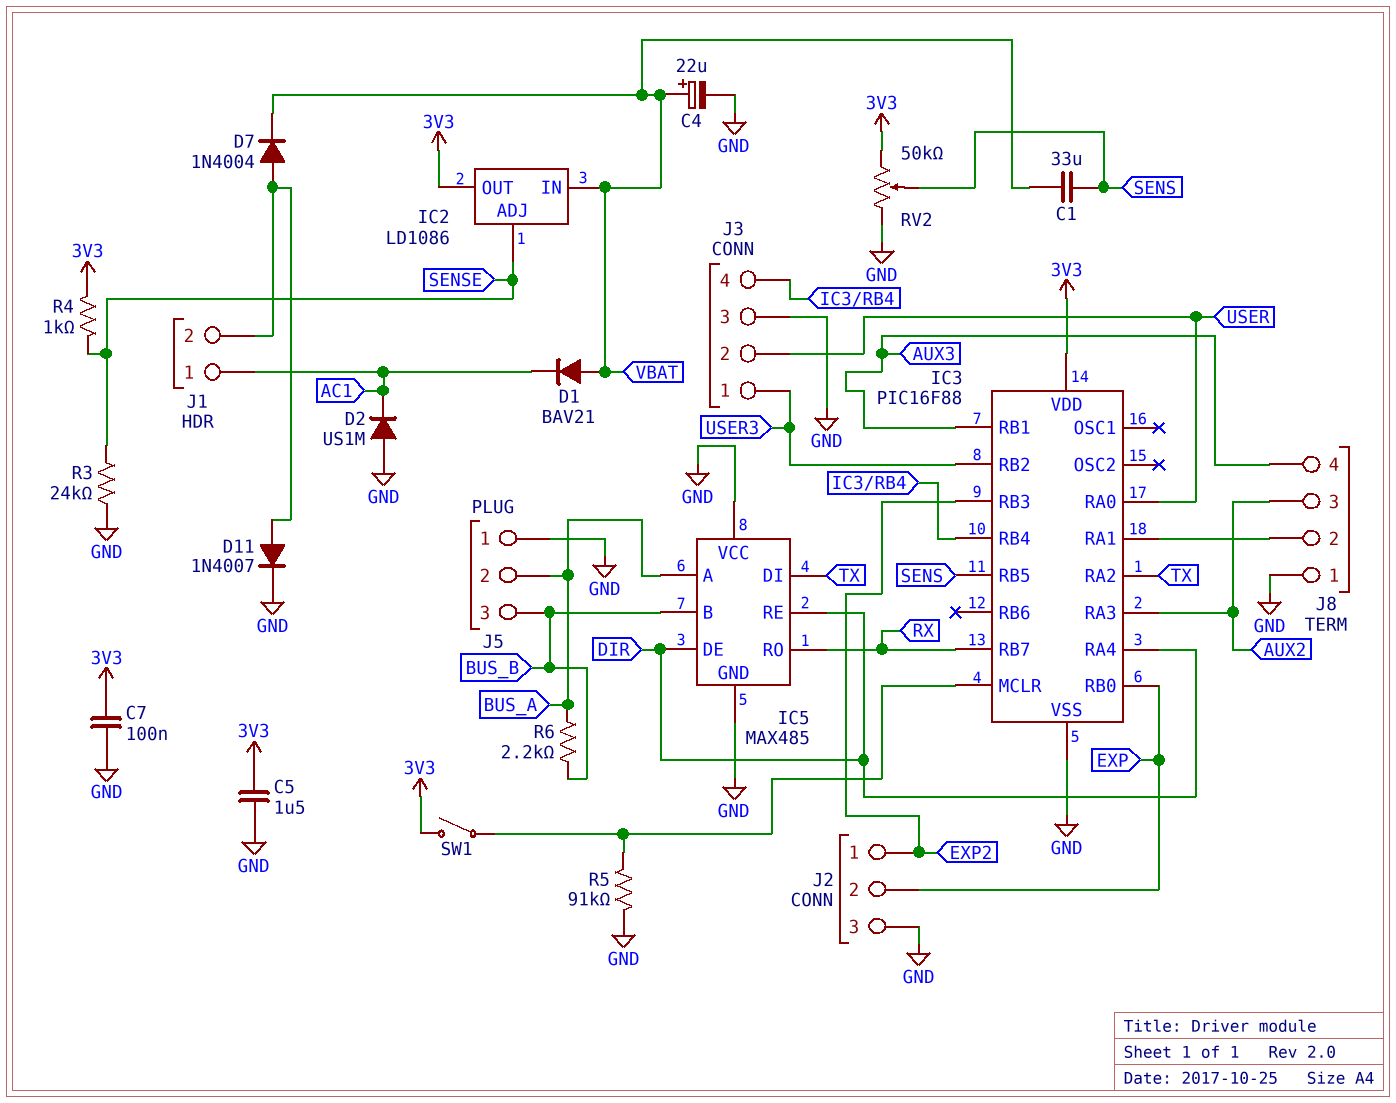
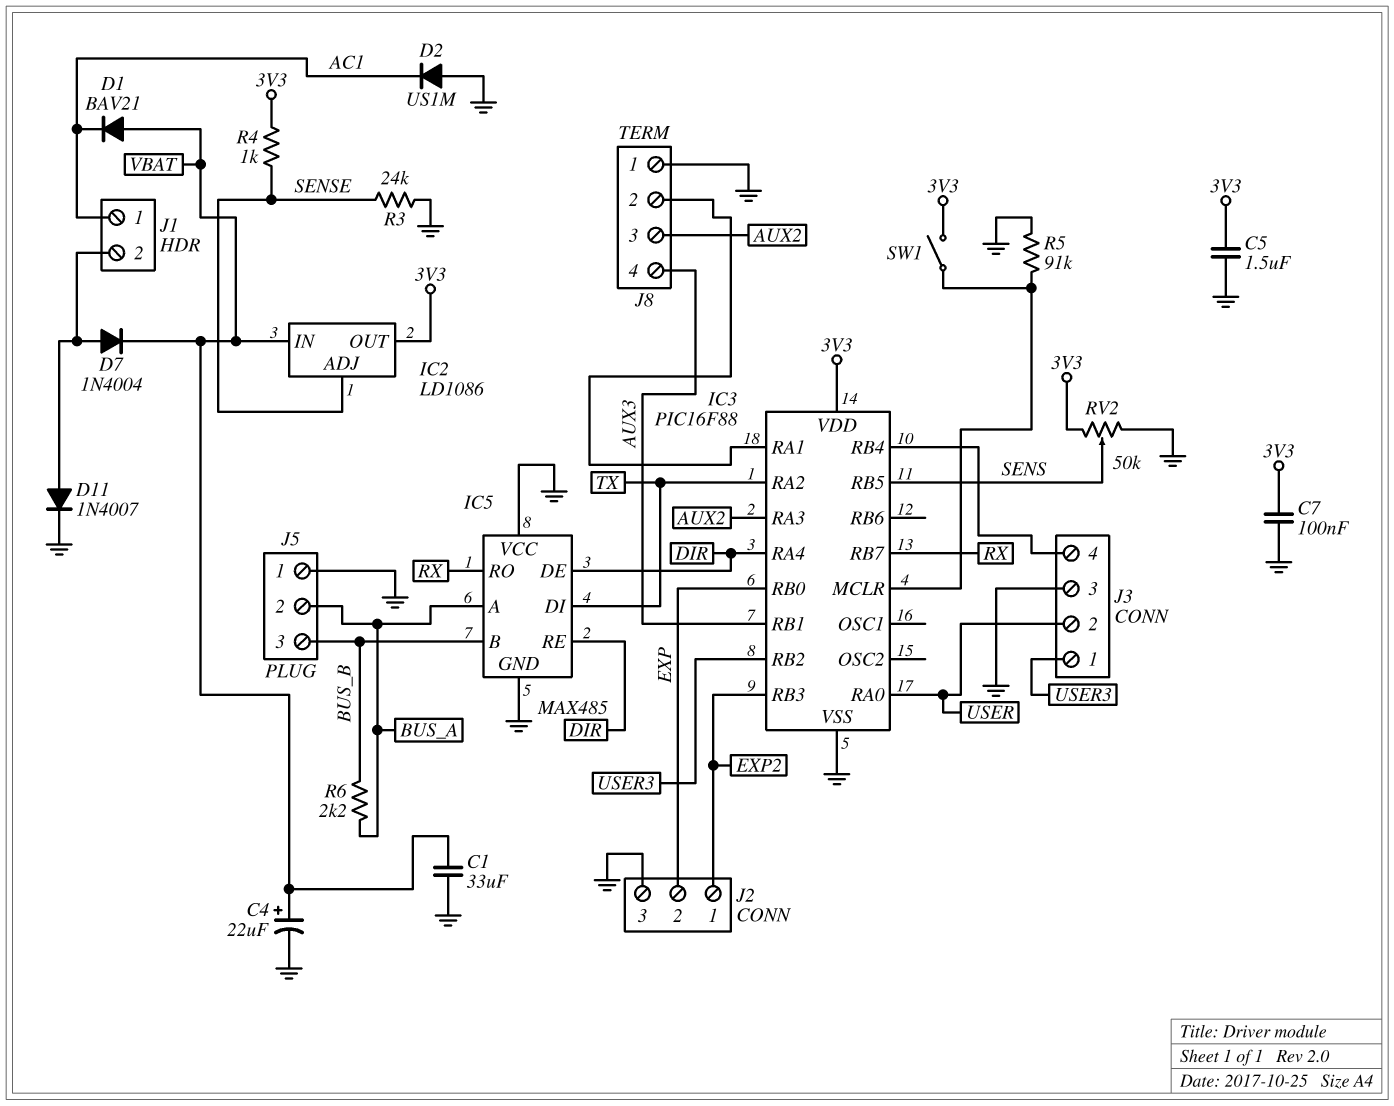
C1: 33uF (SENS, VBAT) -> 33uF (GND, VBAT)

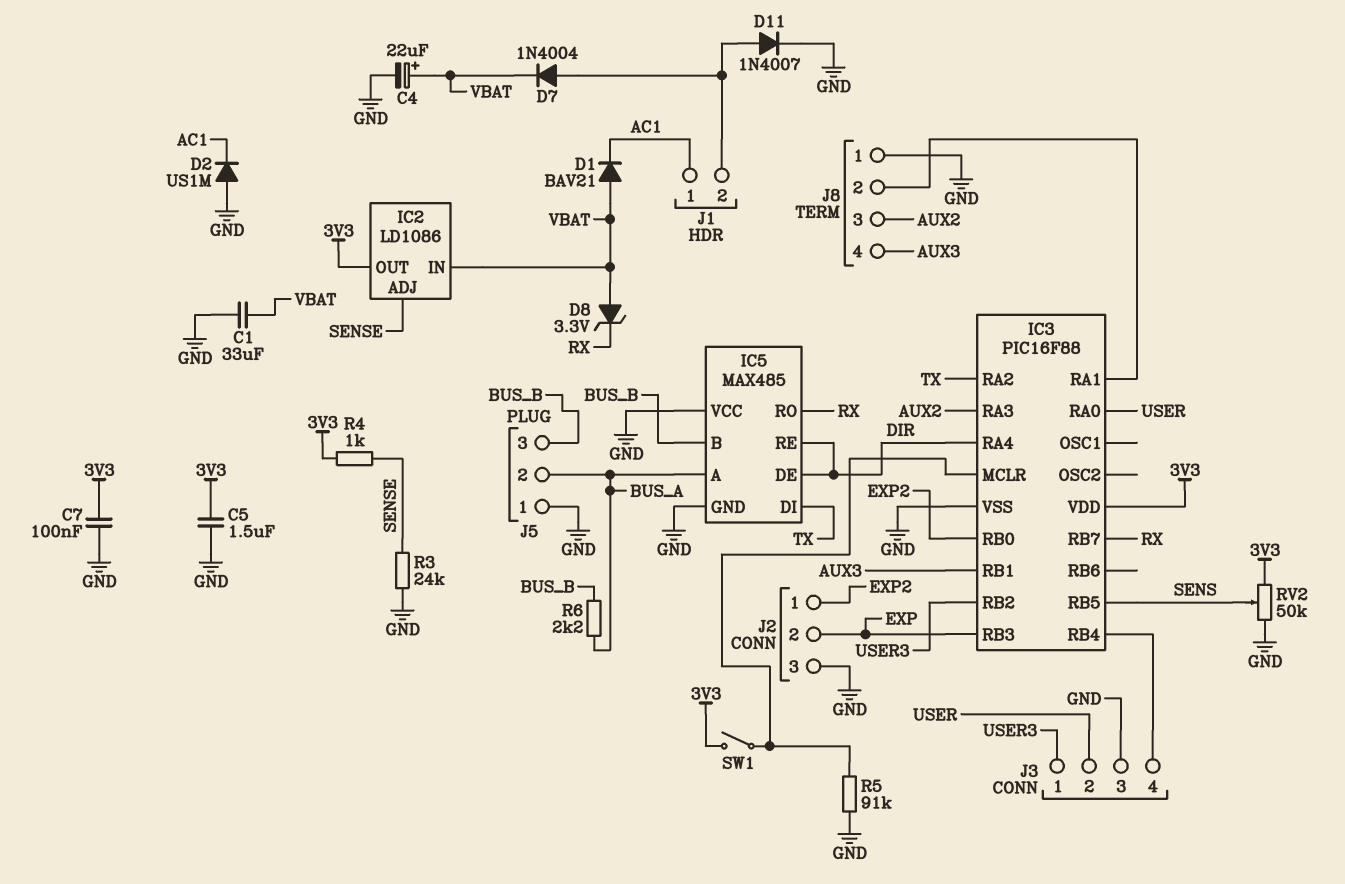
D8: none -> zener 3.3V (A VBAT, K RX)
IC3 pin RB0: EXP -> EXP2
IC3 pin RB3: EXP2 -> EXP

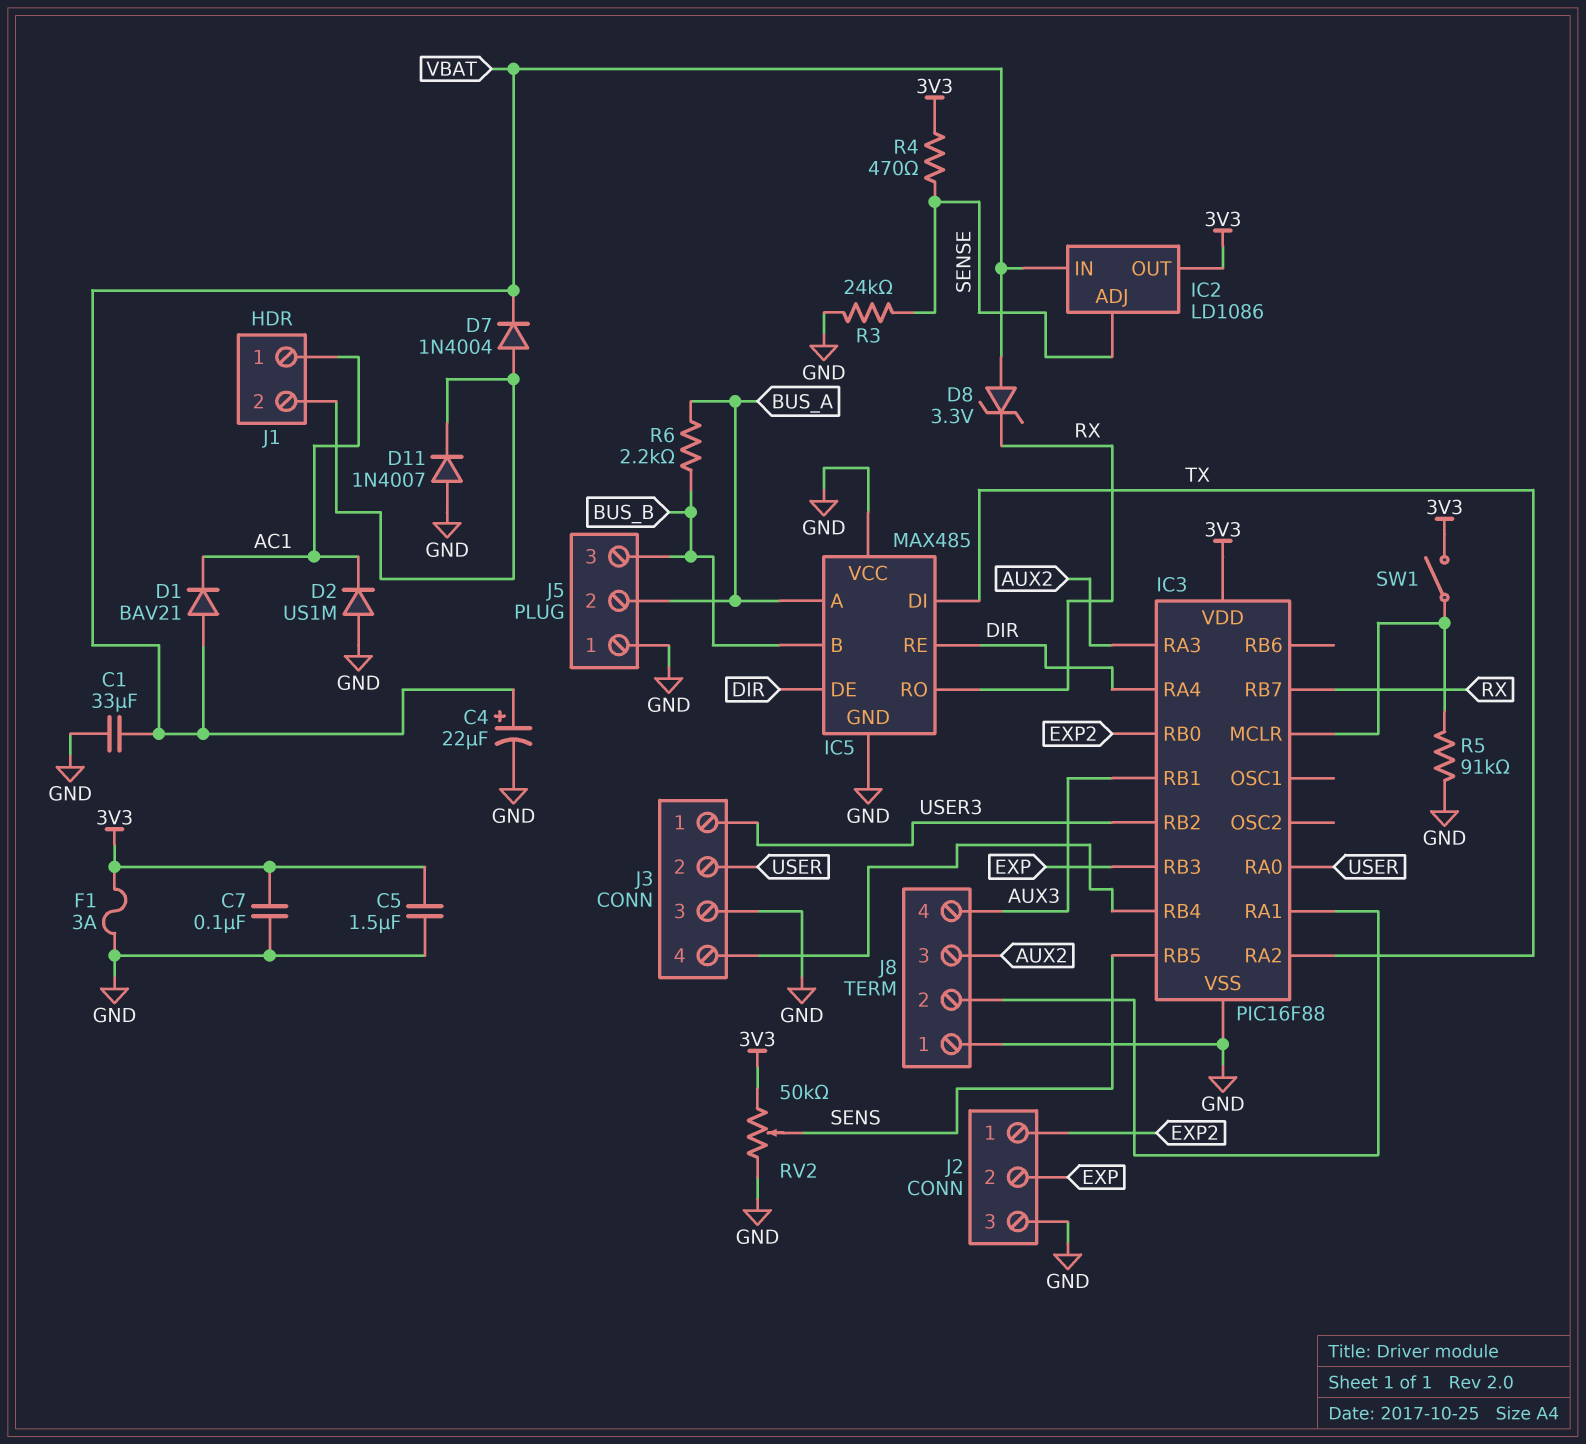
D11: diode 1N4007 (A J1/2, K GND) -> diode 1N4007 (A GND, K J1/2)
F1: none -> 3A (3V3, GND)
R4: 1k (3V3, SENSE) -> 470 (3V3, SENSE)

